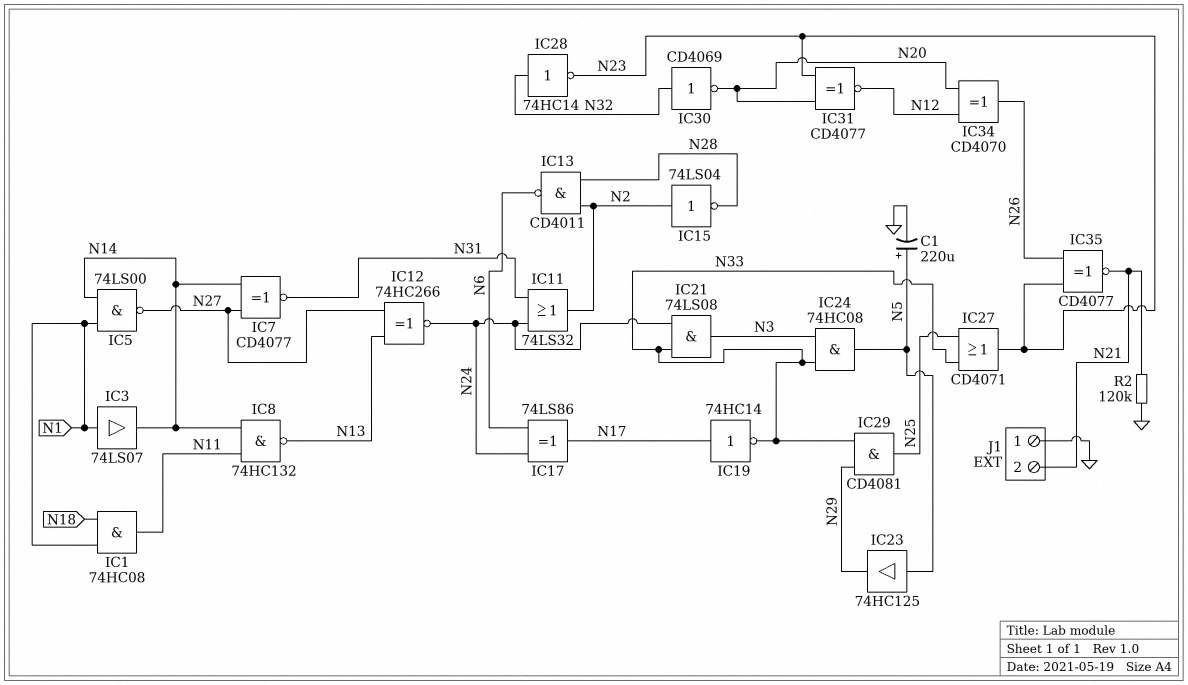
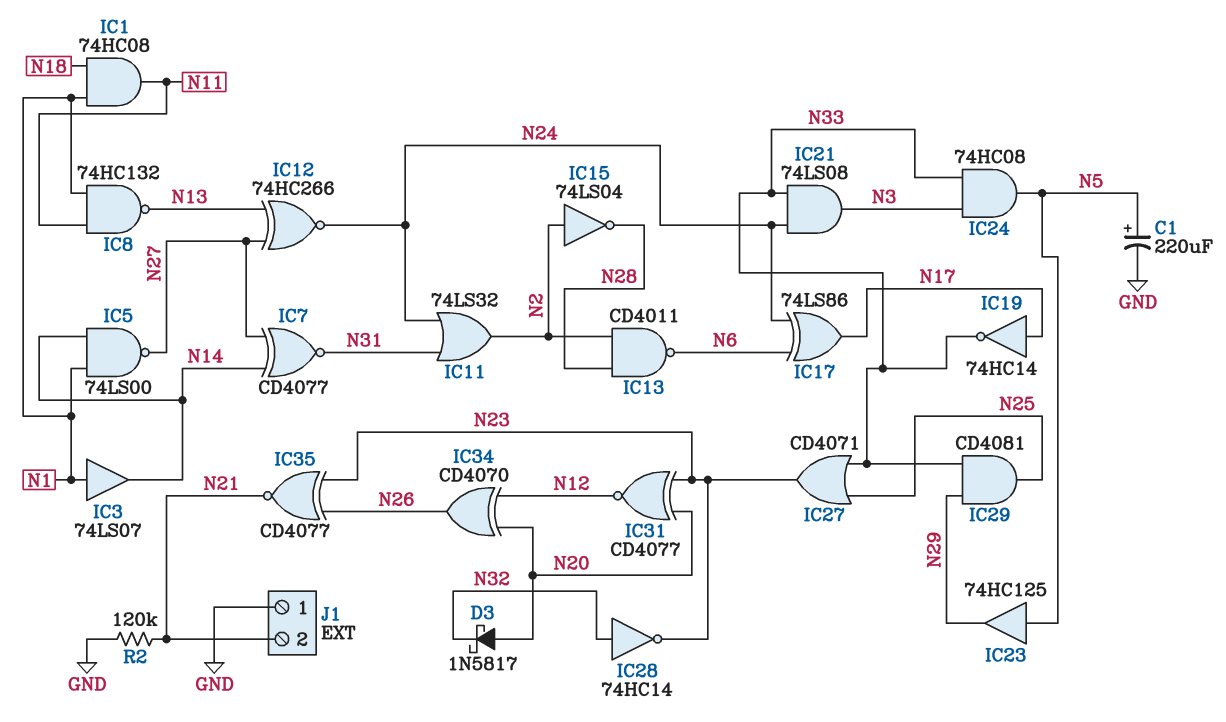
D3: none -> schottky 1N5817 (A N20, K N32)
IC8: NAND 74HC132 (in N11, in N14, out N13) -> NAND 74HC132 (in N1, in N11, out N13)
IC30: NOT CD4069 (in N32, out N20) -> none

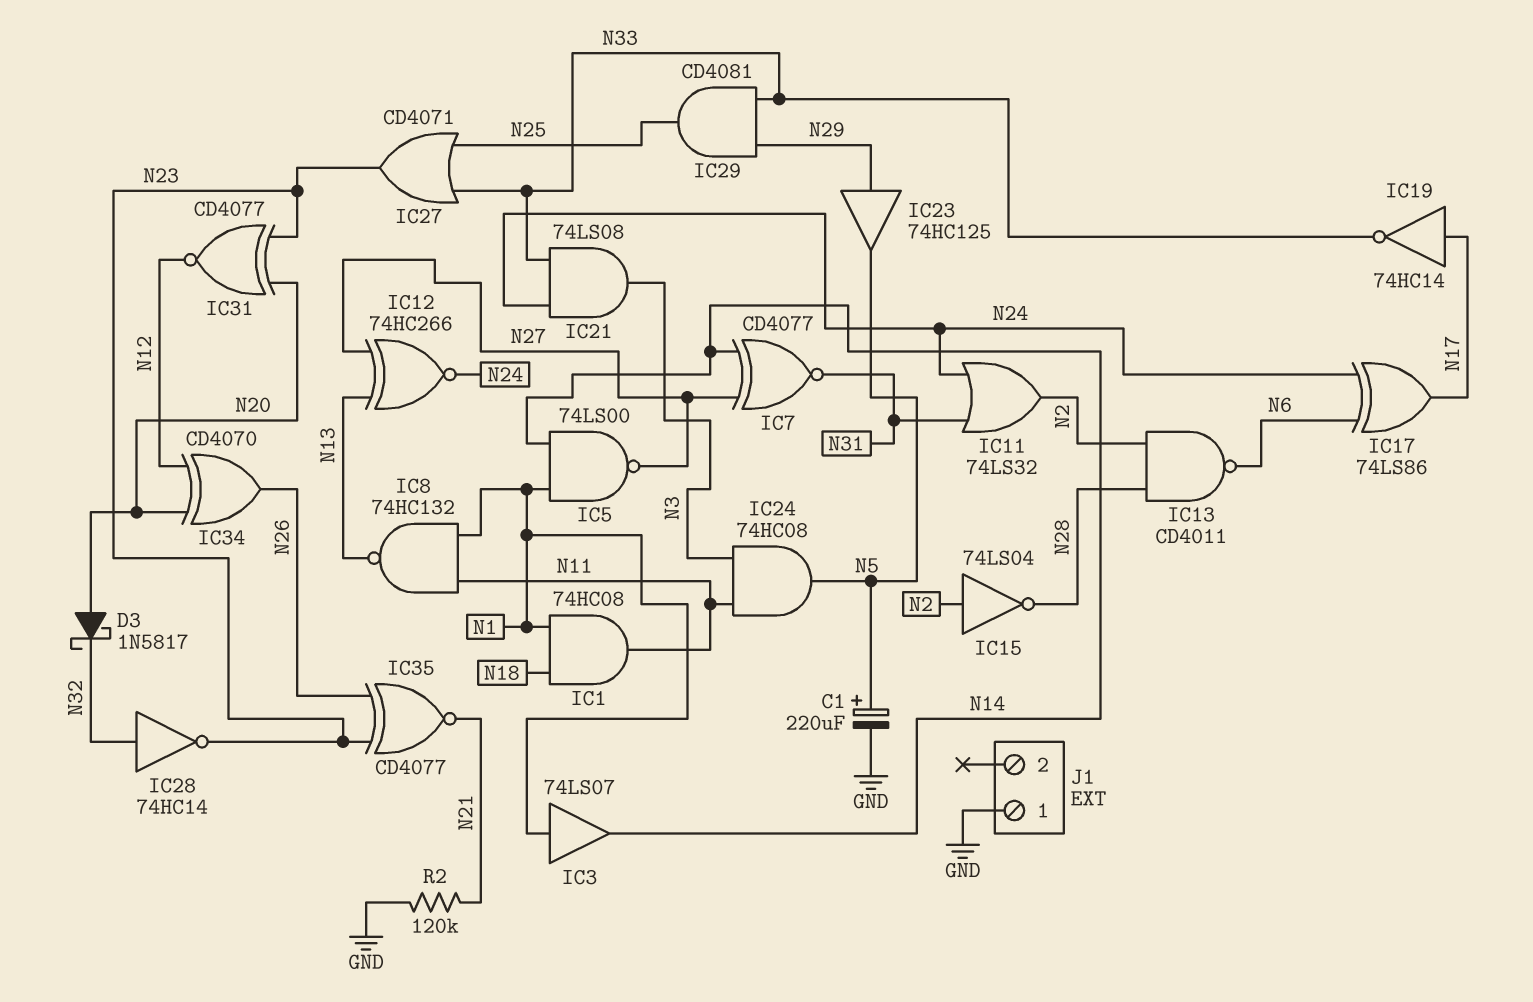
IC23: buffer 74HC125 (in N5, out N29) -> buffer 74HC125 (in N29, out N5)
IC24: AND 74HC08 (in N3, in N33, out N5) -> AND 74HC08 (in N3, in N11, out N5)
J1 pin 2: N21 -> none

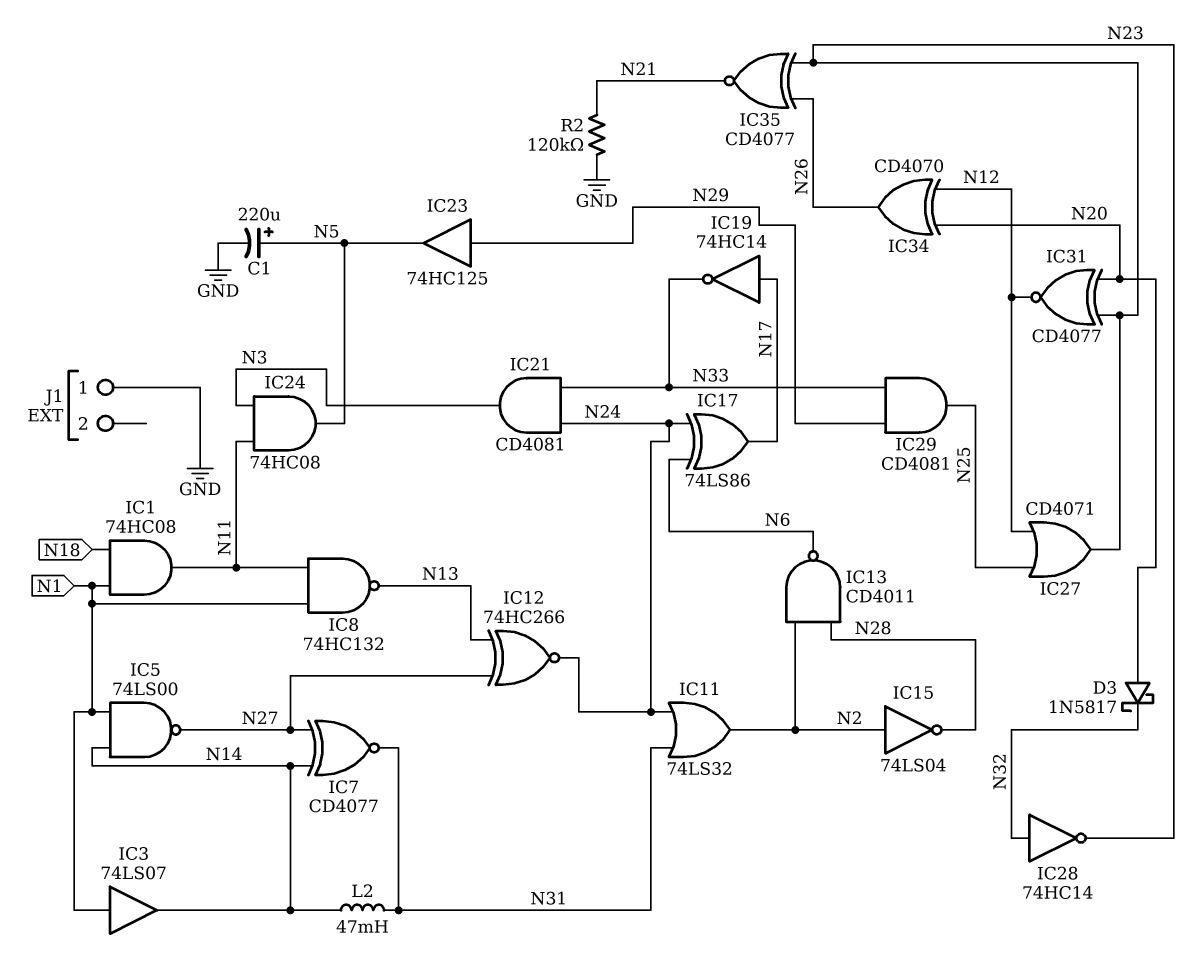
IC21: AND 74LS08 (in N24, in N33, out N3) -> AND CD4081 (in N24, in N33, out N3)
IC27: OR CD4071 (in N25, in N33, out N23) -> OR CD4071 (in N12, in N25, out N23)
L2: none -> 47mH (N14, N31)

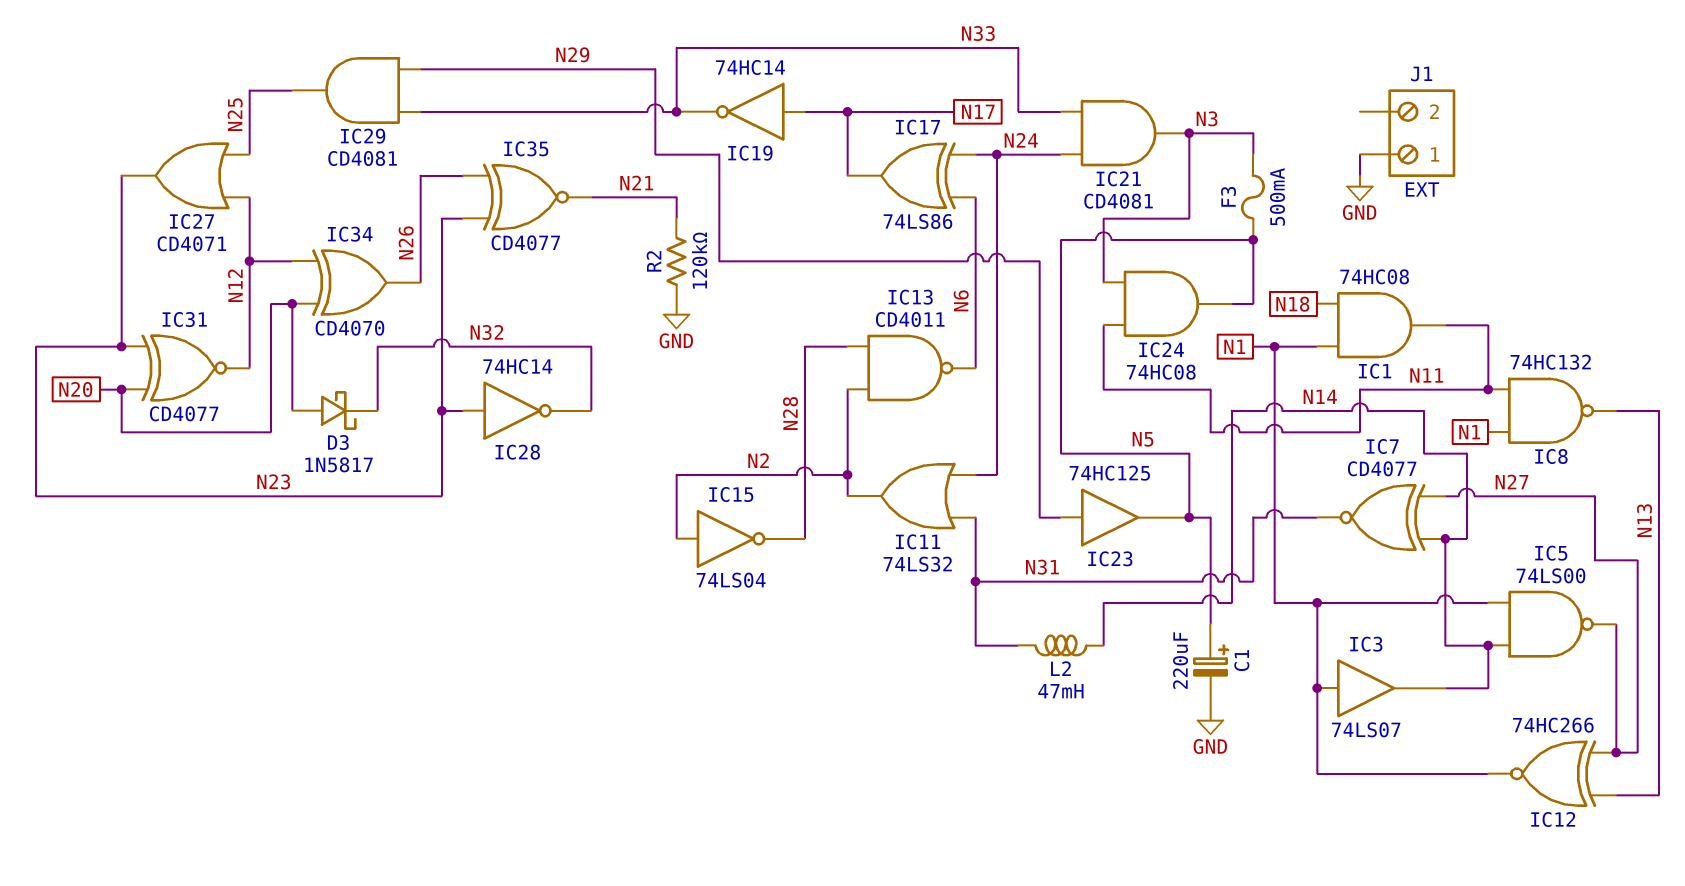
F3: none -> 500mA (N3, N5)
IC12: XNOR 74HC266 (in N13, in N27, out N24) -> XNOR 74HC266 (in N13, in N27, out N1)
IC28: NOT 74HC14 (in N32, out N23) -> NOT 74HC14 (in N23, out N32)

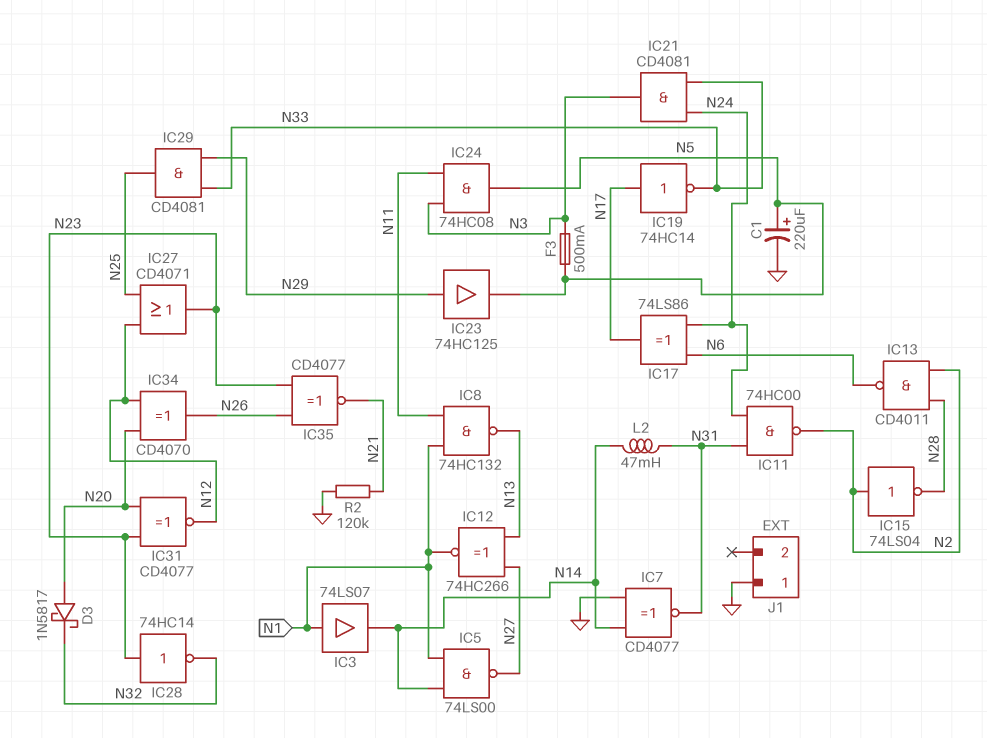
IC1: AND 74HC08 (in N1, in N18, out N11) -> none
IC7: XNOR CD4077 (in N14, in N27, out N31) -> XNOR CD4077 (in GND, in N14, out N31)
IC11: OR 74LS32 (in N24, in N31, out N2) -> NAND 74HC00 (in N24, in N31, out N2)

